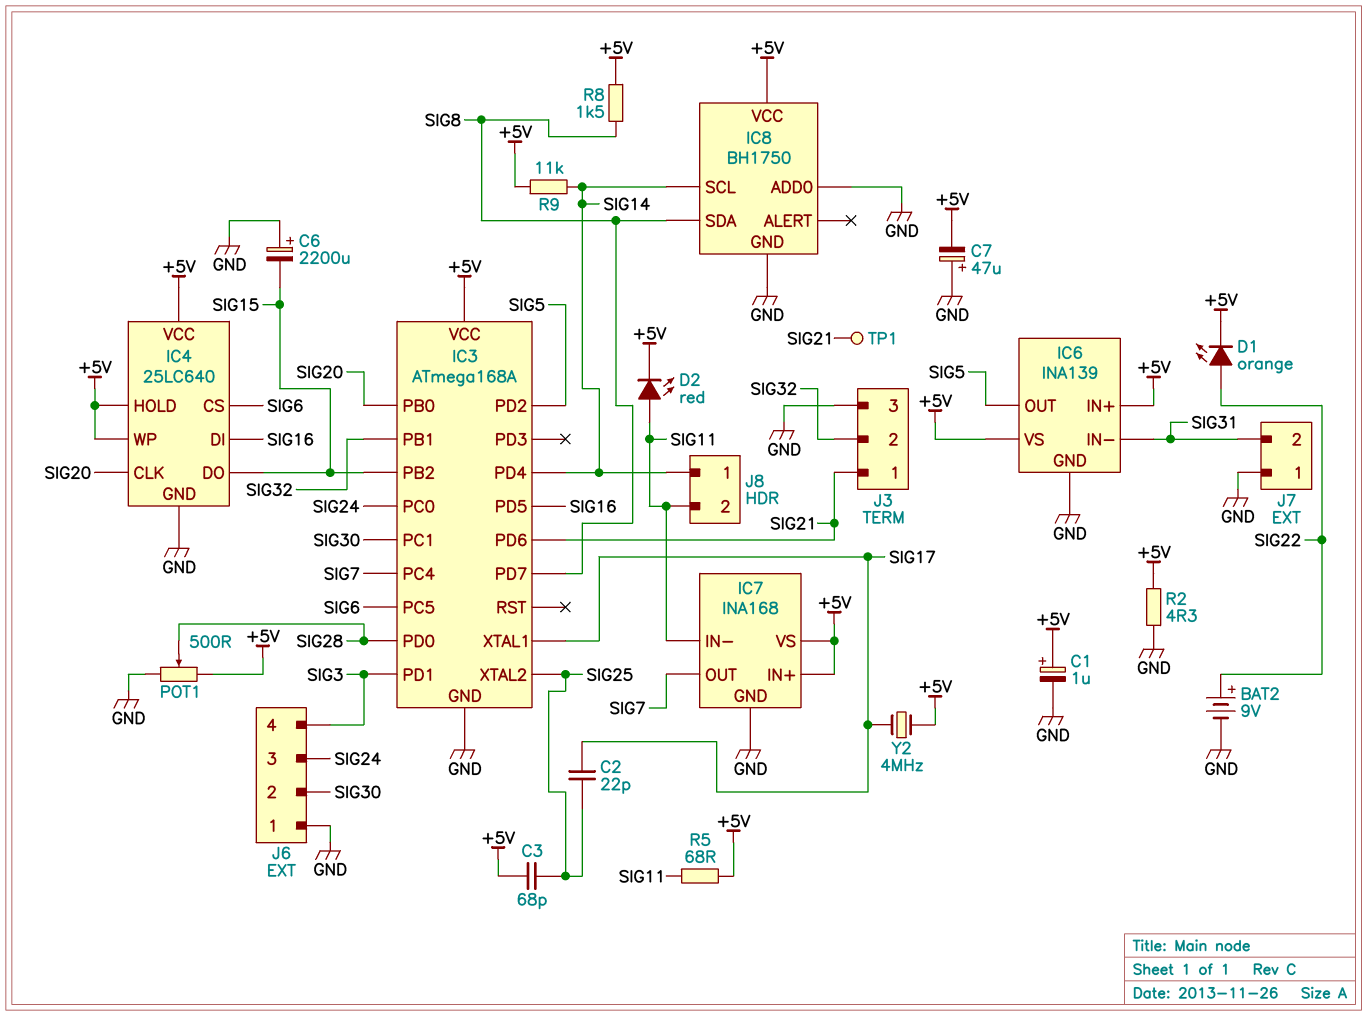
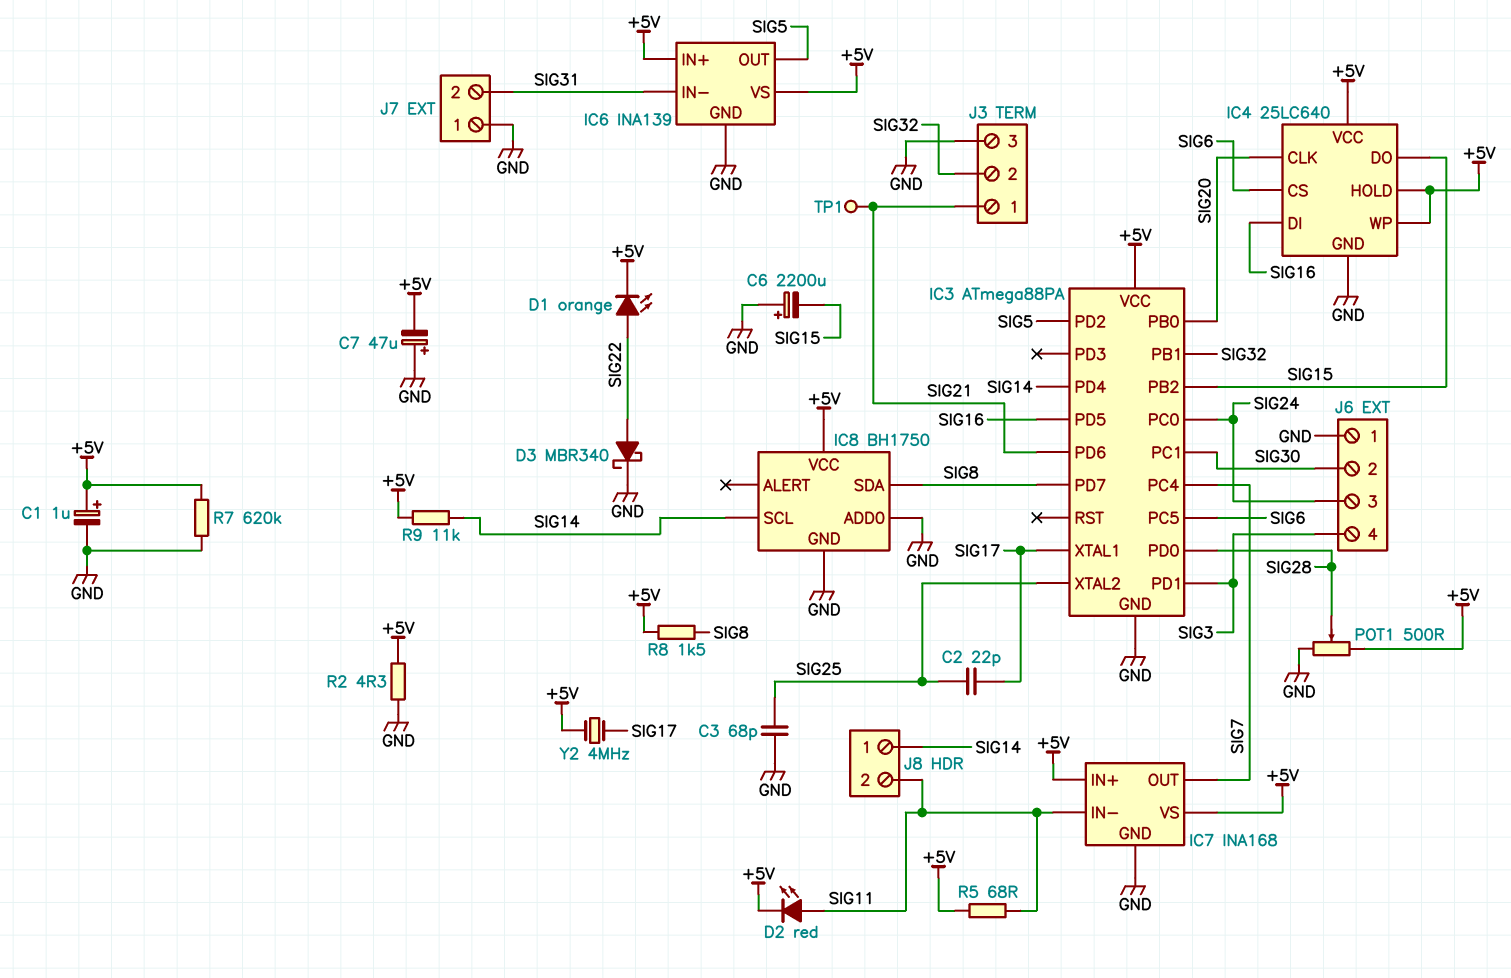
BAT2: 9V (plus SIG22, minus GND) -> none
C3: 68pF (+5V, SIG25) -> 68pF (GND, SIG25)
D3: none -> schottky MBR340 (A SIG22, K GND)
IC3: ATmega168A -> ATmega88PA
R7: none -> 620k (+5V, GND)

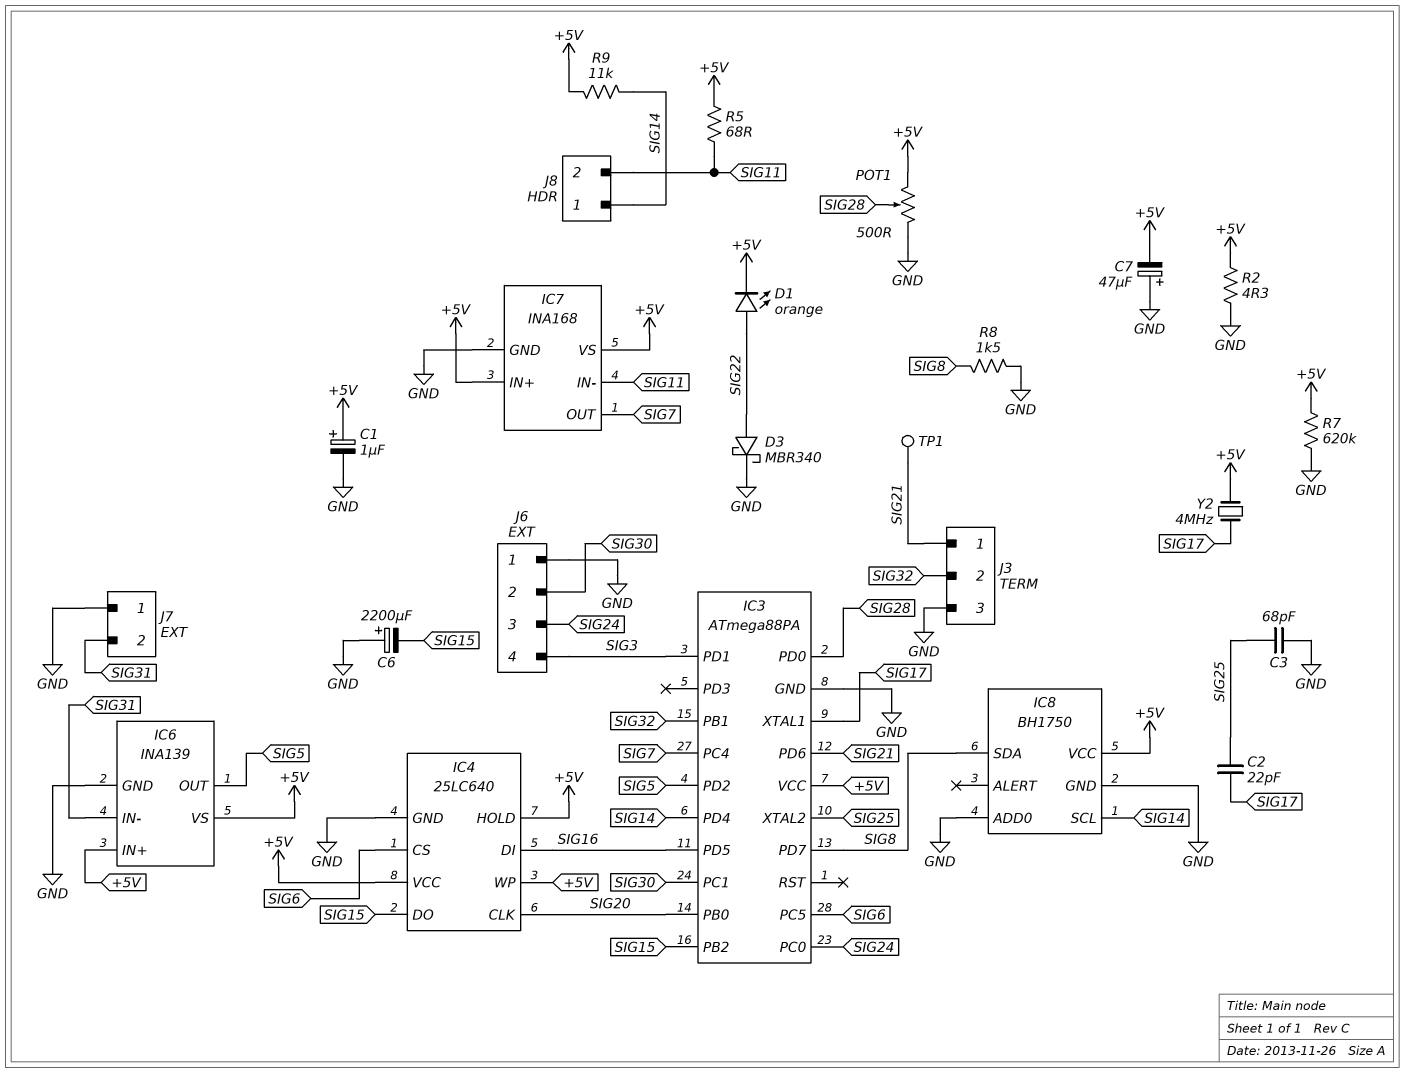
D2: LED red (A SIG11, K +5V) -> none
R8: 1.5k (+5V, SIG8) -> 1.5k (GND, SIG8)

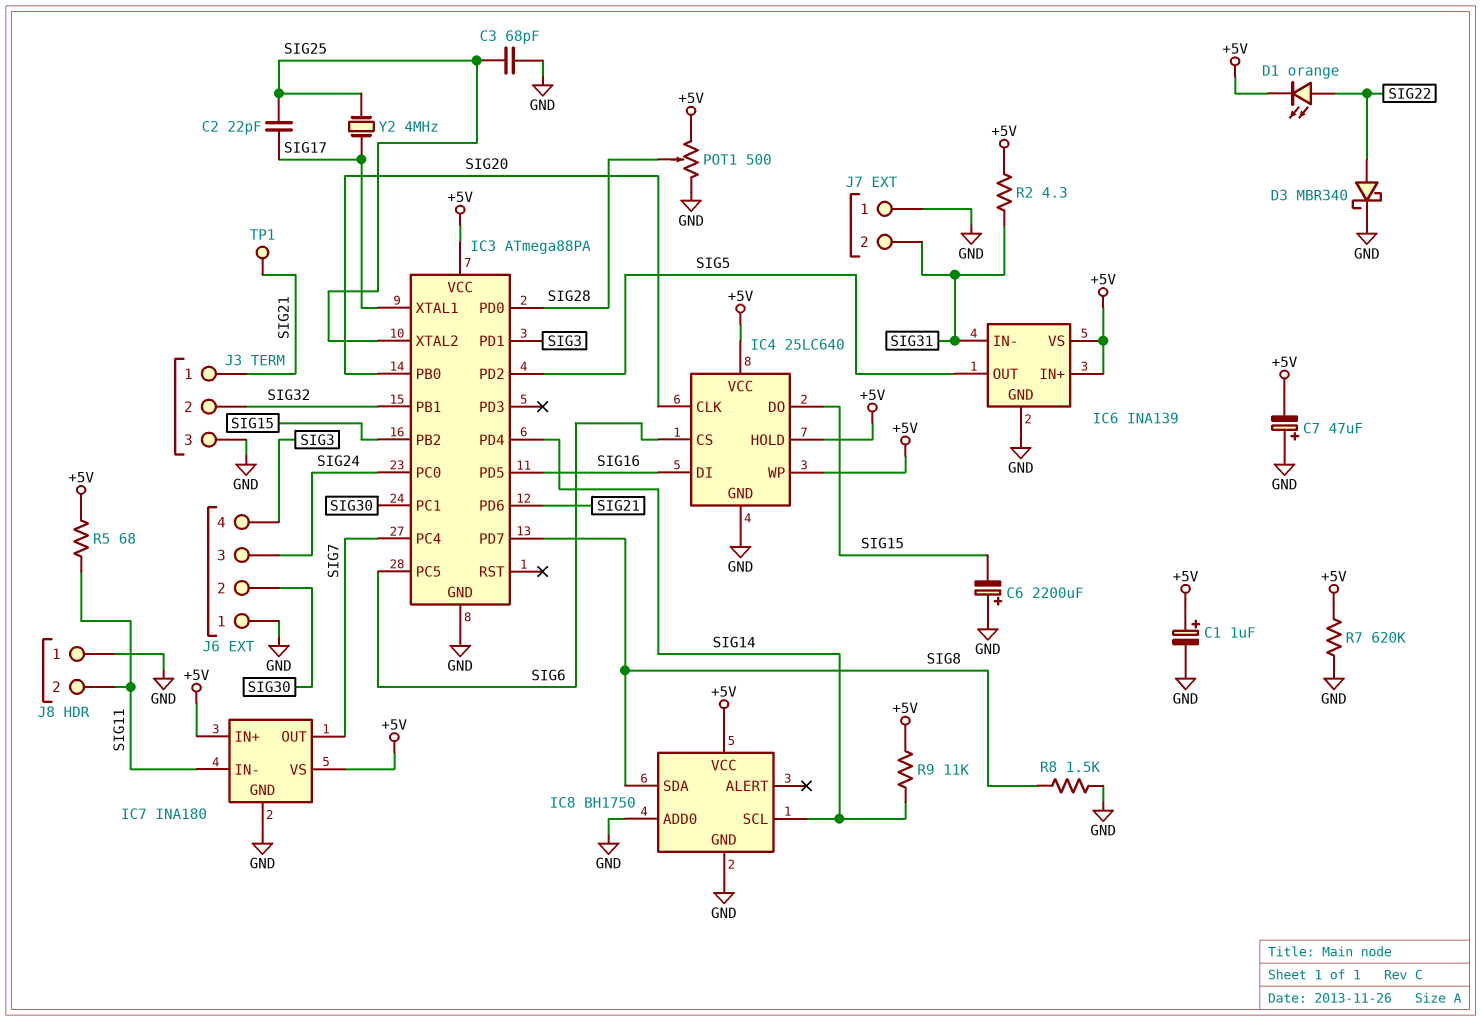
IC7: INA168 -> INA180
J8 pin 1: SIG14 -> GND
R2: 4.3 (+5V, GND) -> 4.3 (+5V, SIG31)
Y2: 4MHz (+5V, SIG17) -> 4MHz (SIG17, SIG25)

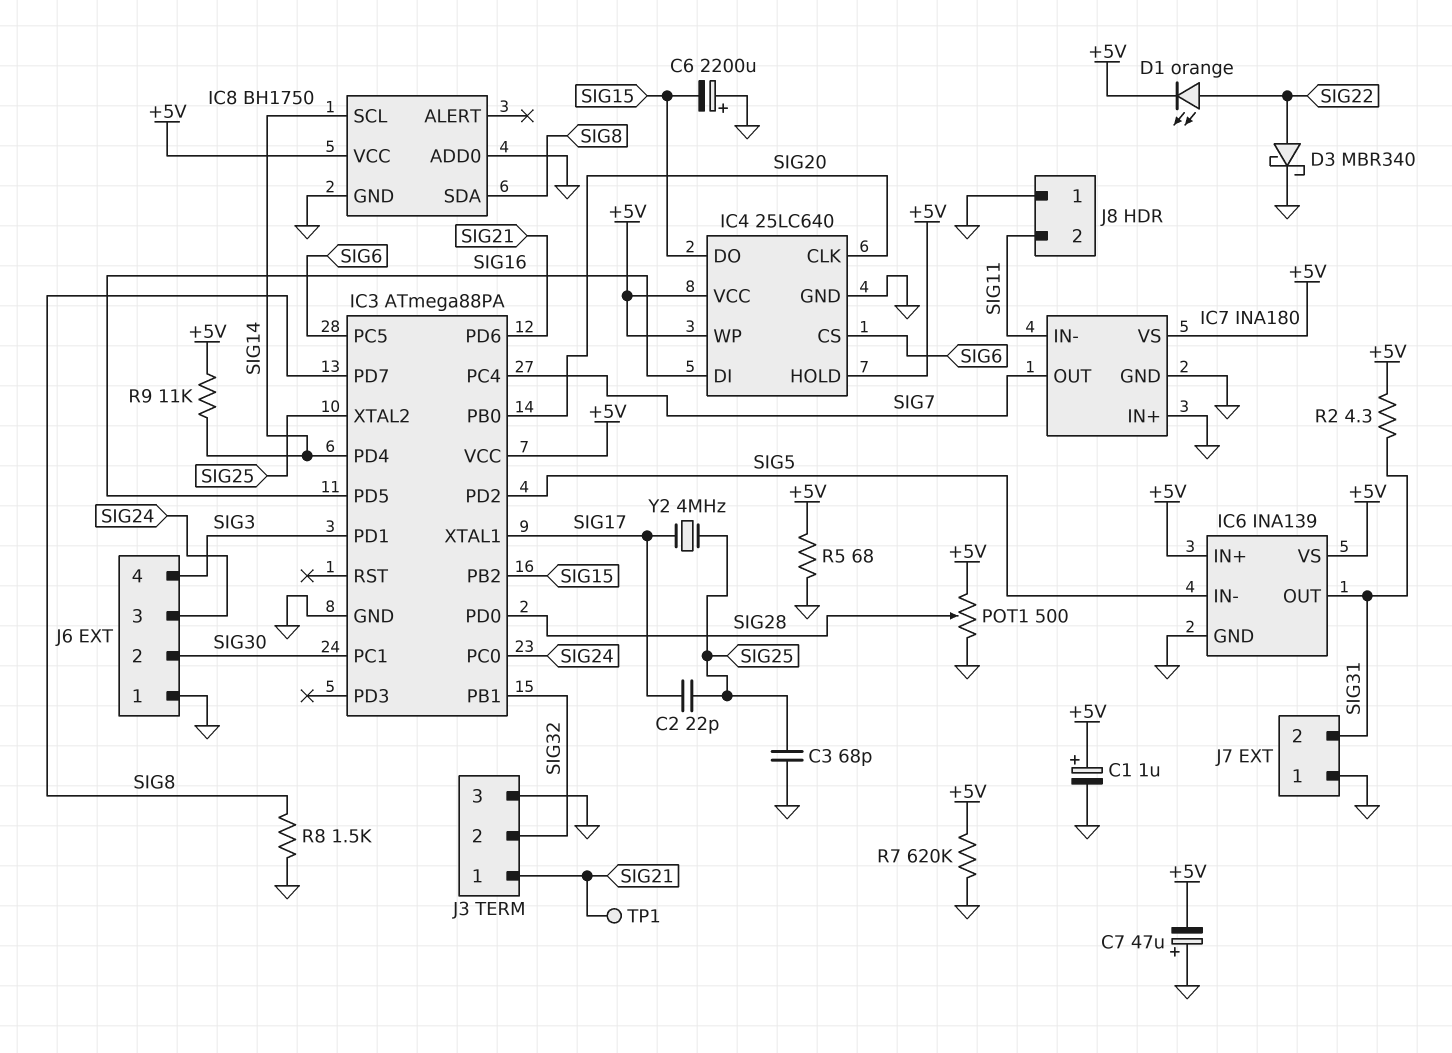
IC6 pin IN-: SIG31 -> SIG5
IC6 pin OUT: SIG5 -> SIG31
IC7 pin IN+: +5V -> GND
R5: 68 (+5V, SIG11) -> 68 (+5V, GND)

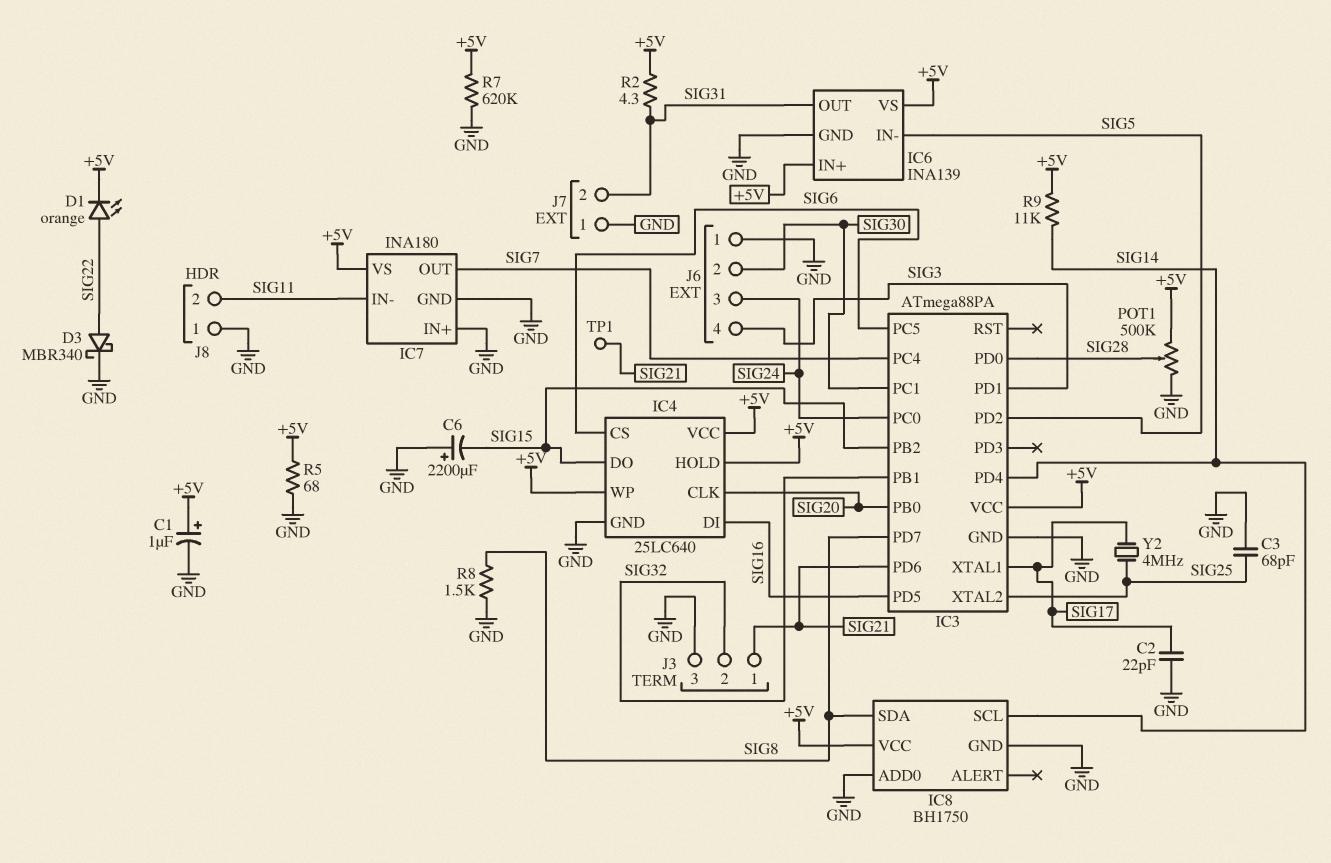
C2: 22pF (SIG17, SIG25) -> 22pF (GND, SIG17)
C7: 47uF (plus GND, minus +5V) -> none
POT1: 500 (+5V, GND, wiper SIG28) -> 500k (+5V, GND, wiper SIG28)

